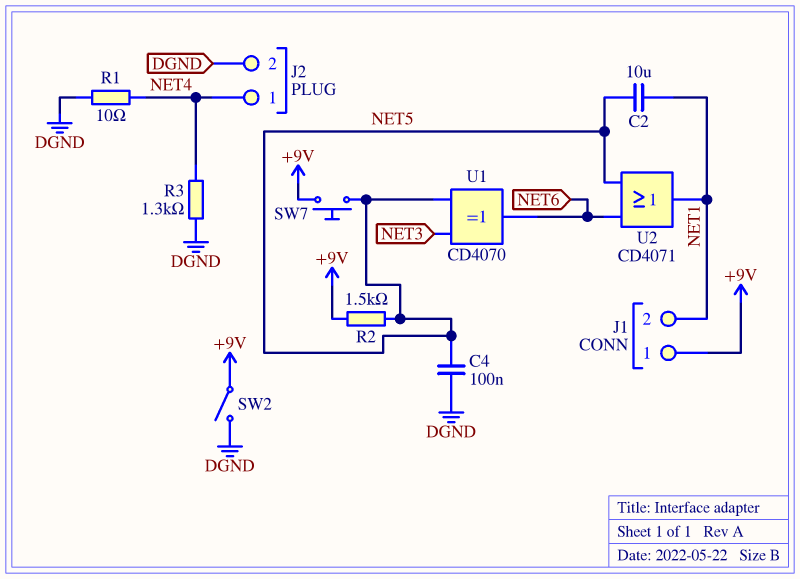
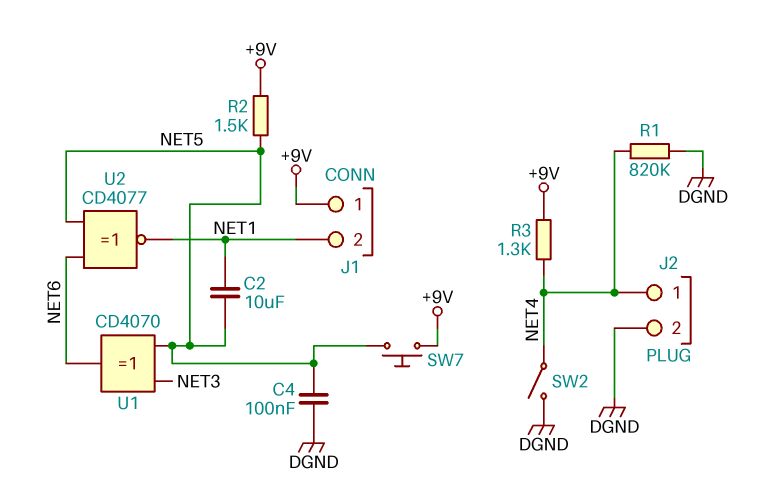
R1: 10 (DGND, NET4) -> 820k (DGND, NET4)
R3: 1.3k (DGND, NET4) -> 1.3k (+9V, NET4)
SW2: switch (+9V, DGND) -> switch (DGND, NET4)
U2: OR CD4071 (in NET5, in NET6, out NET1) -> XNOR CD4077 (in NET5, in NET6, out NET1)

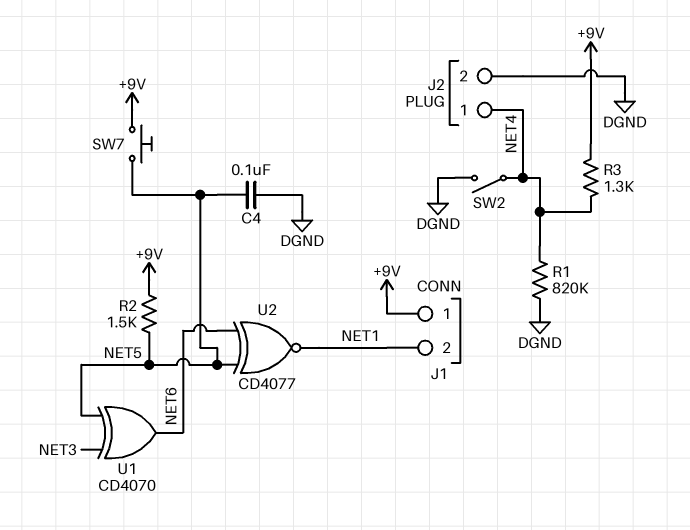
C2: 10uF (NET1, NET5) -> none

